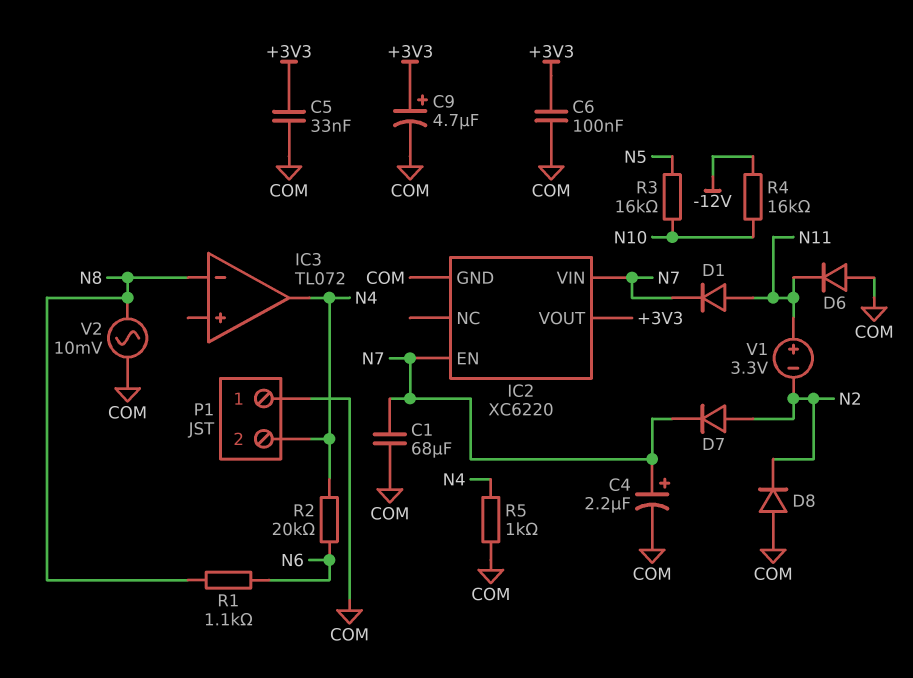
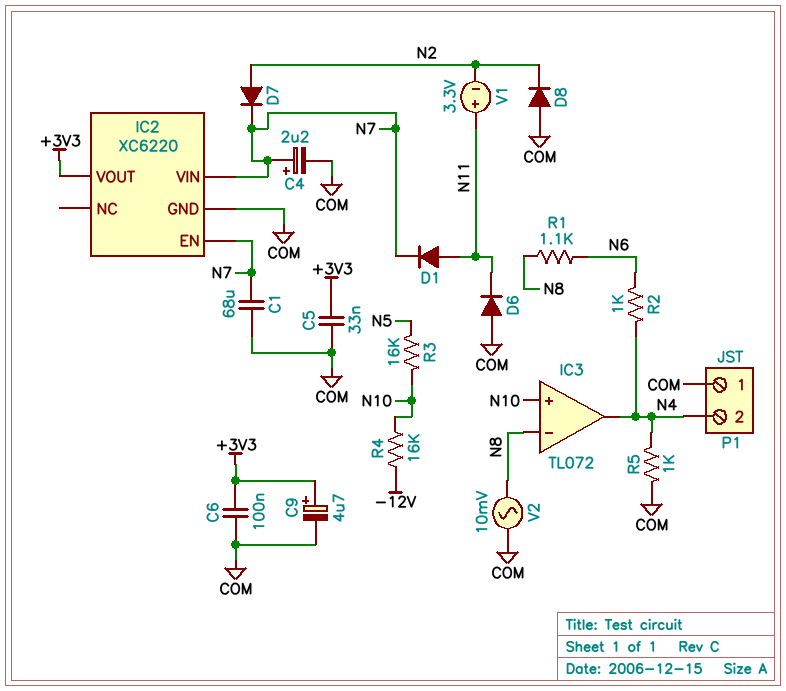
IC3 pin in+: none -> N10
R2: 20k (N4, N6) -> 1k (N4, N6)

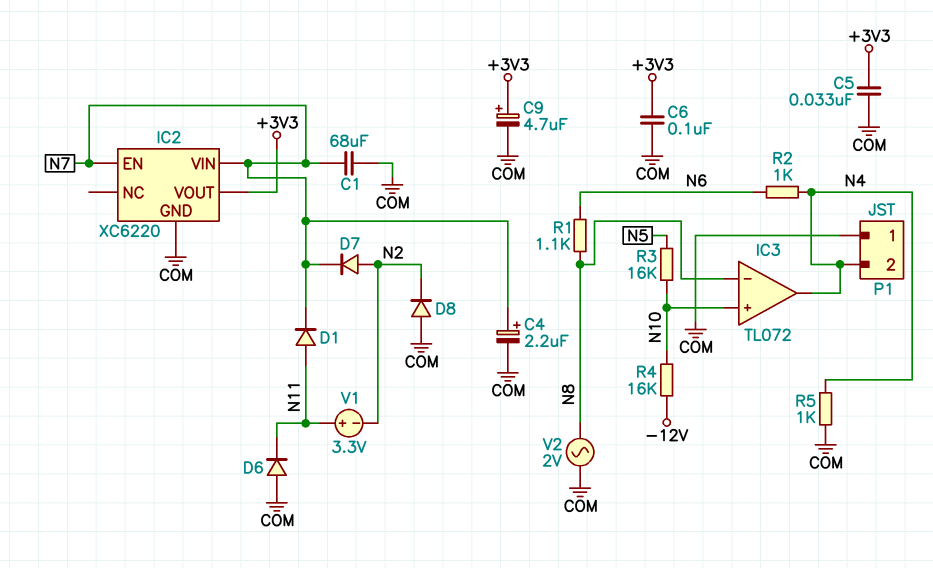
V2: AC 10mV (COM, N8) -> AC 2V (COM, N8)

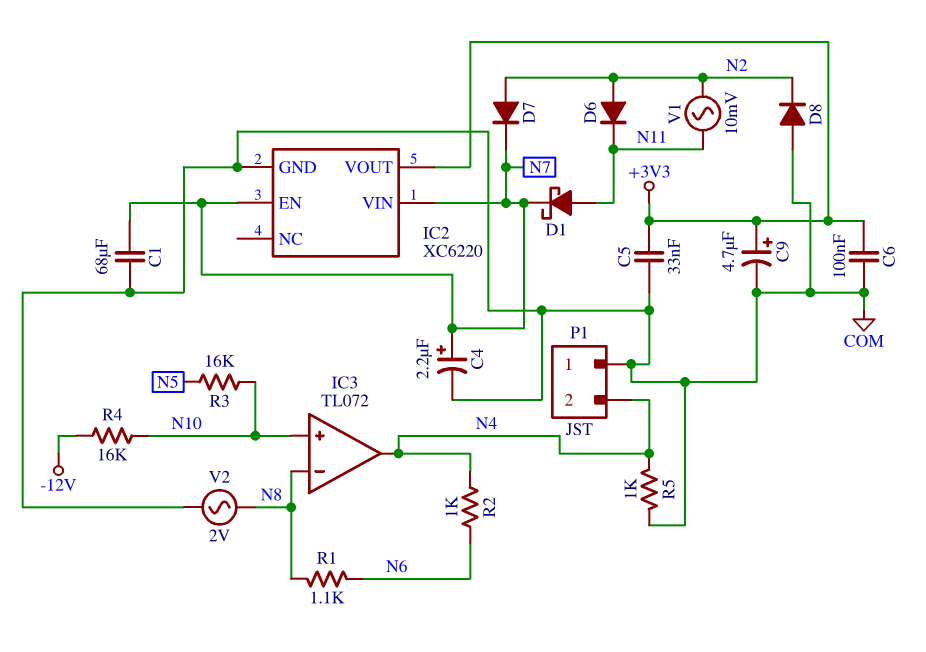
D1: diode (A N11, K N7) -> schottky (A N11, K N7)
D6: diode (A COM, K N11) -> diode (A N2, K N11)
V1: 3.3V (plus N11, minus N2) -> AC 10mV (N2, N11)

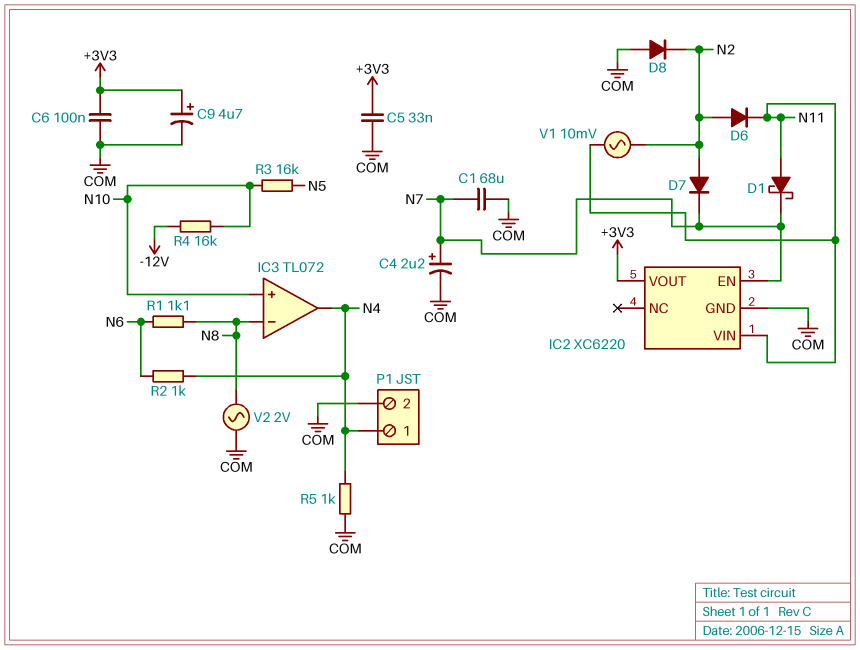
IC2 pin VIN: N7 -> N11
P1 pin 1: COM -> N4
P1 pin 2: N4 -> COM

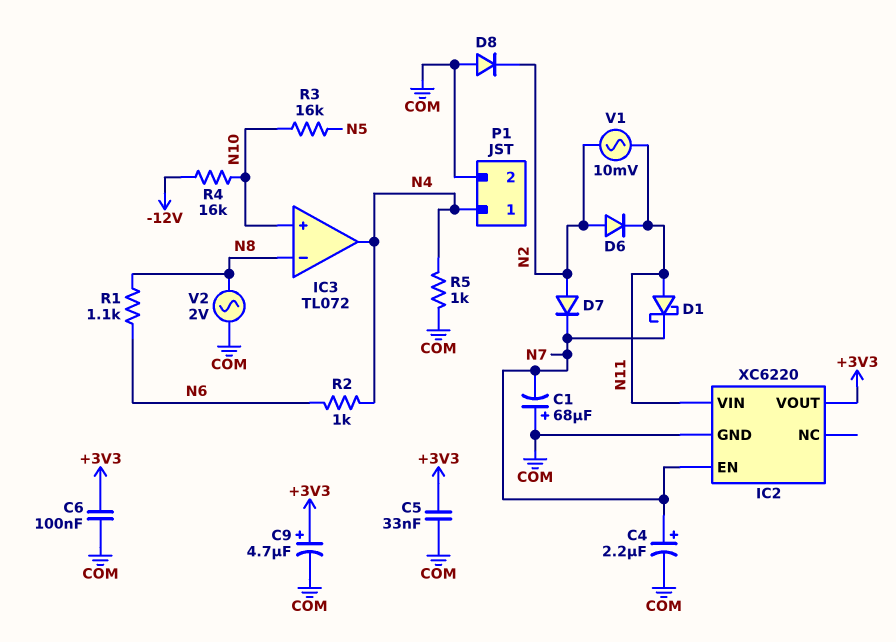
C1: 68uF (COM, N7) -> 68uF (plus COM, minus N7)

